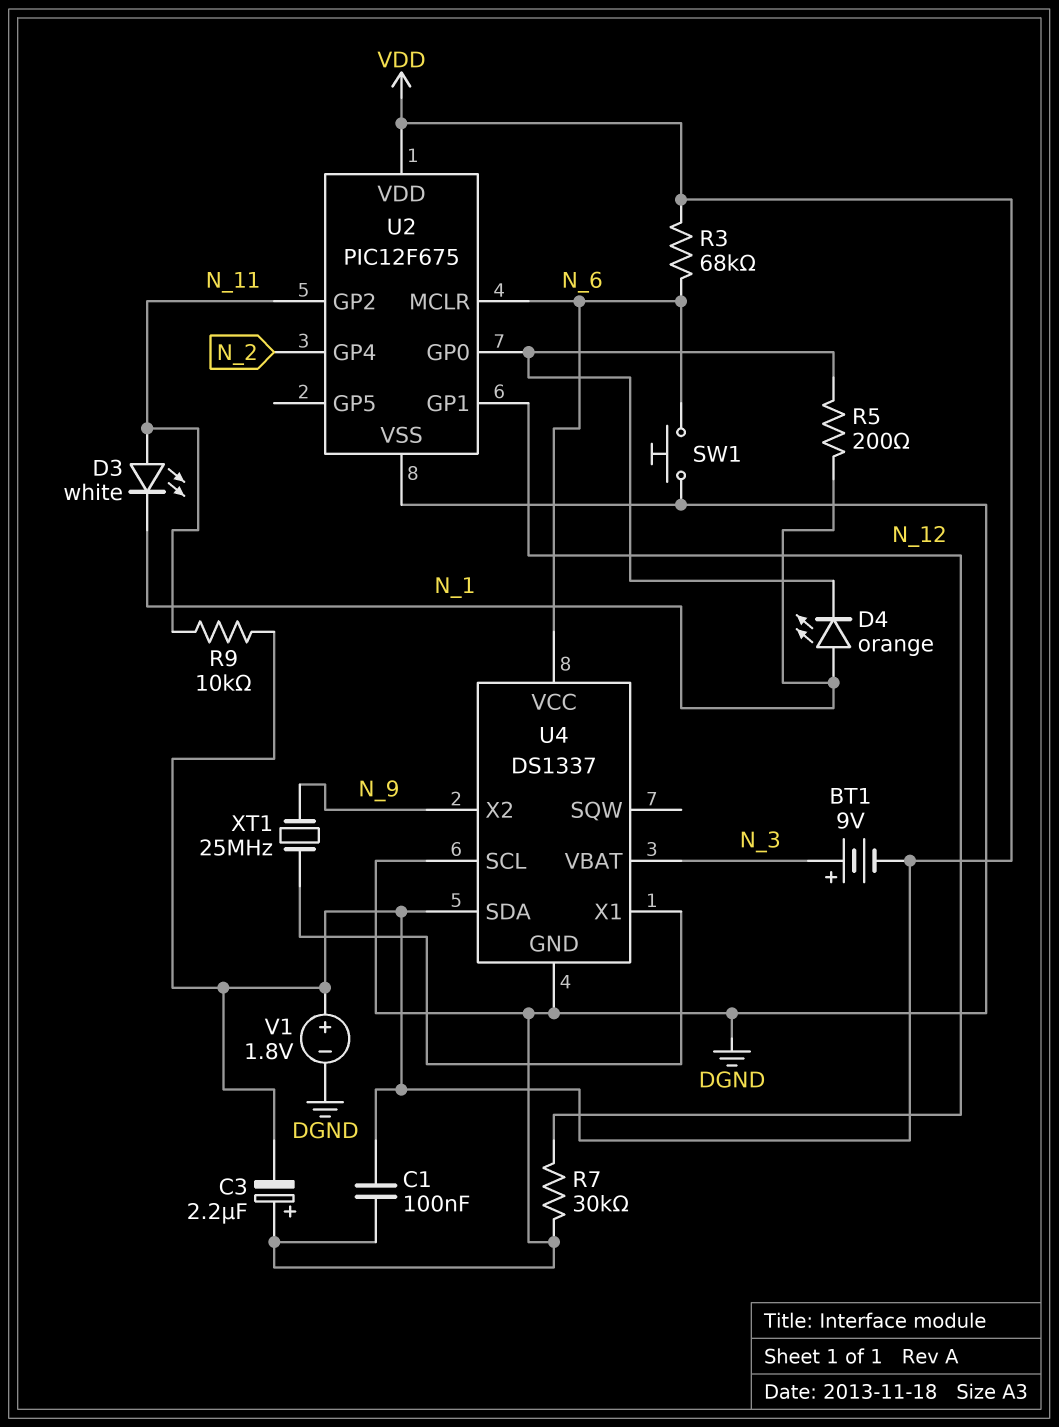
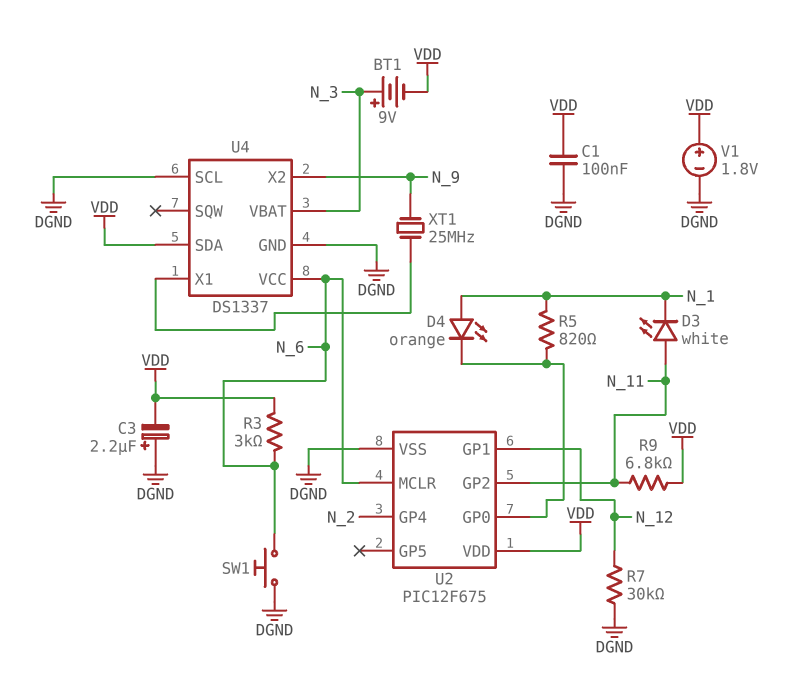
R3: 68k (N_6, VDD) -> 3k (N_6, VDD)
R5: 200 (N_1, U2/GP0) -> 820 (N_1, U2/GP0)
R9: 10k (N_11, VDD) -> 6.8k (N_11, VDD)

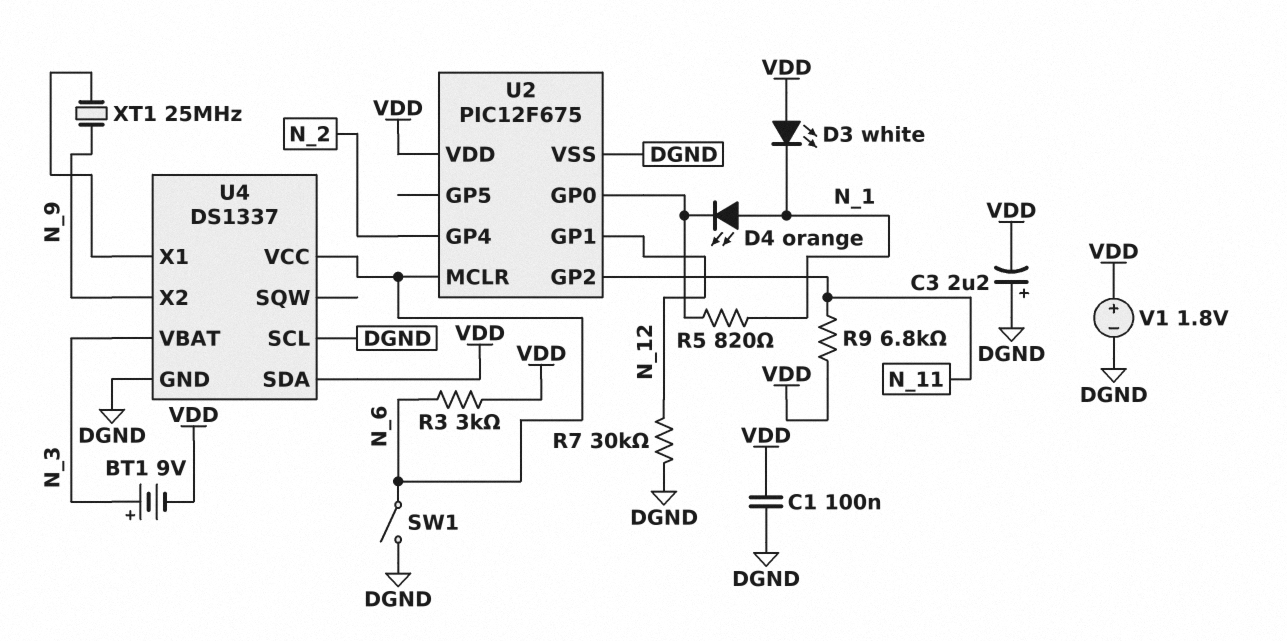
D3: LED white (A N_11, K N_1) -> LED white (A VDD, K N_1)
SW1: button (DGND, N_6) -> switch (DGND, N_6)

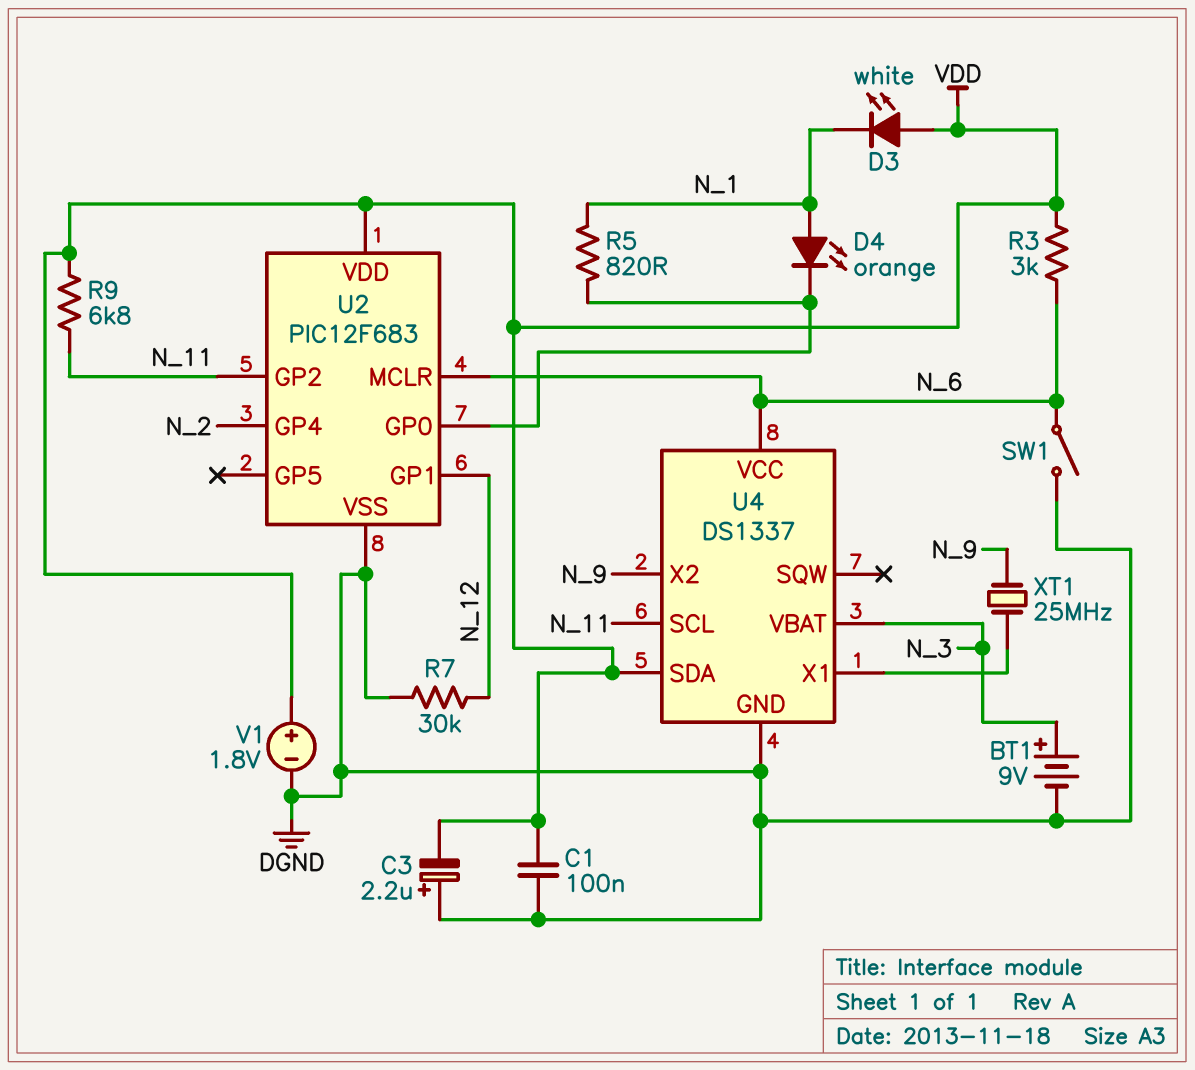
BT1: 9V (plus N_3, minus VDD) -> 9V (plus N_3, minus DGND)
U2: PIC12F675 -> PIC12F683
U4 pin SCL: DGND -> N_11

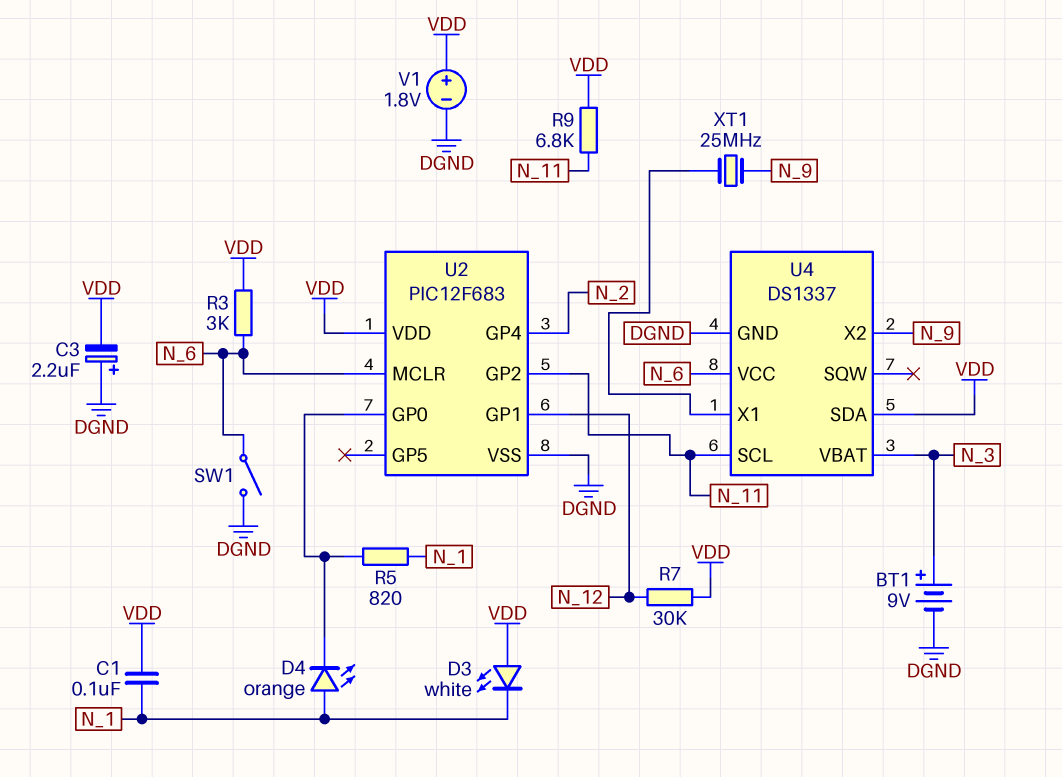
C1: 100nF (DGND, VDD) -> 100nF (N_1, VDD)
R7: 30k (DGND, N_12) -> 30k (N_12, VDD)

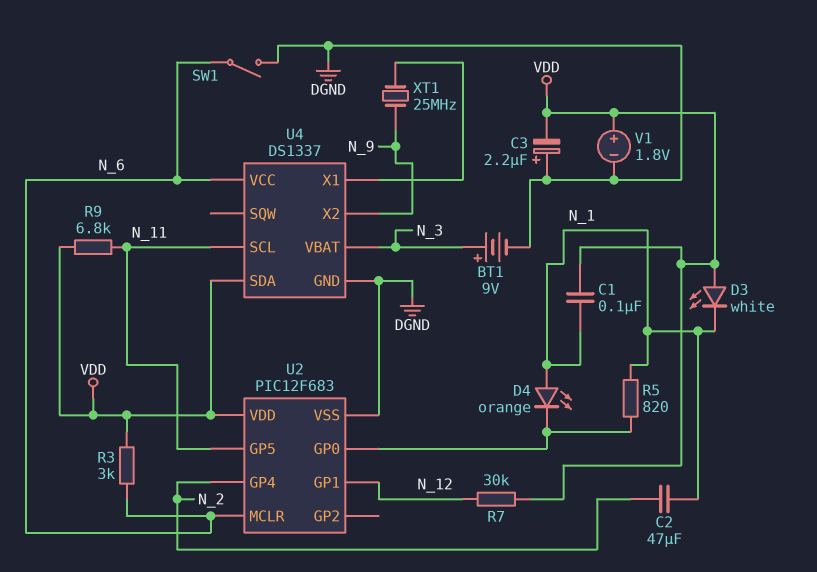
C2: none -> 47uF (N_1, N_2)
U2 pin GP2: N_11 -> none
U2 pin GP5: none -> N_11

